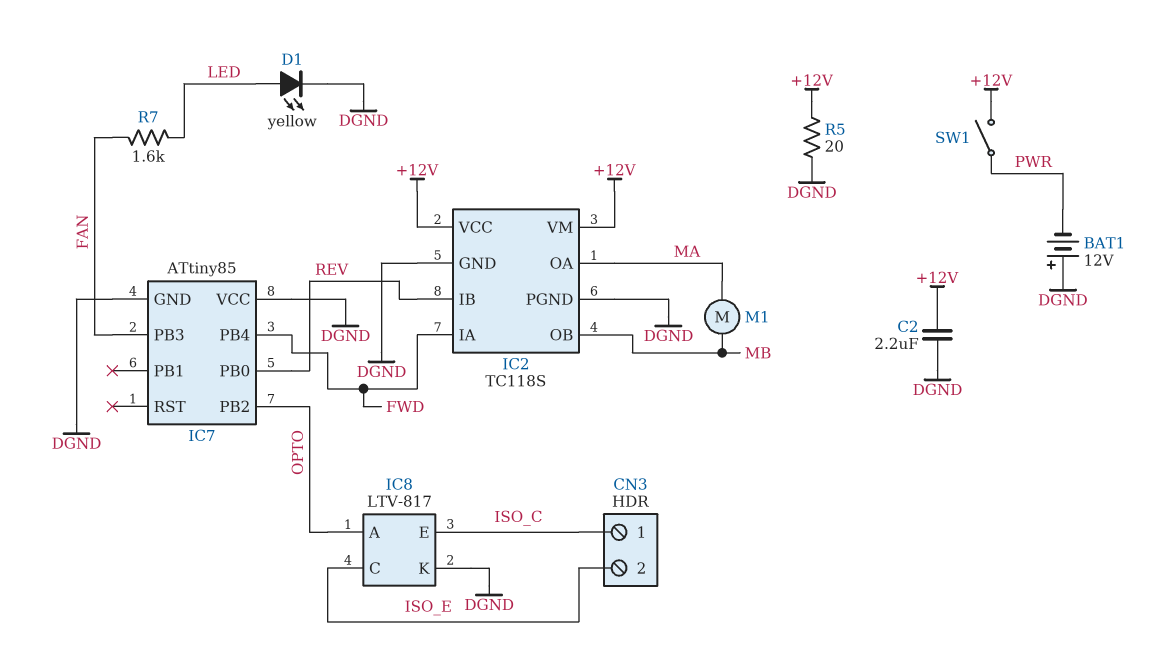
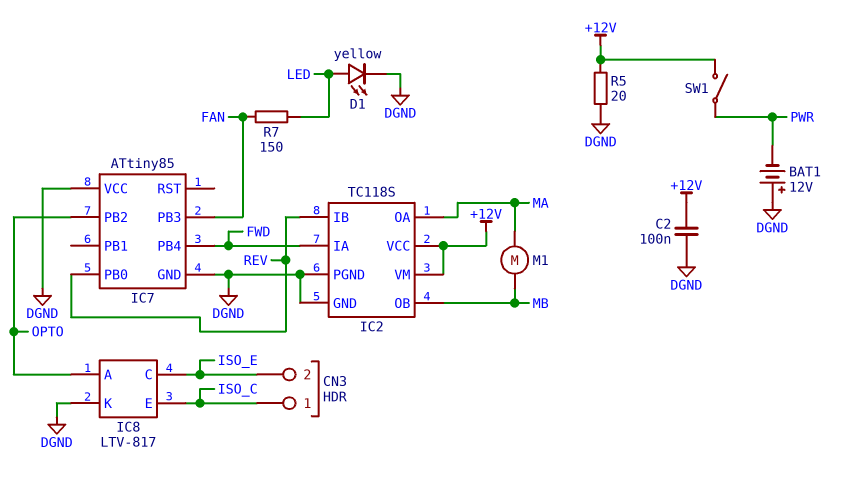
C2: 2.2uF (+12V, DGND) -> 100nF (+12V, DGND)
R7: 1.6k (FAN, LED) -> 150 (FAN, LED)

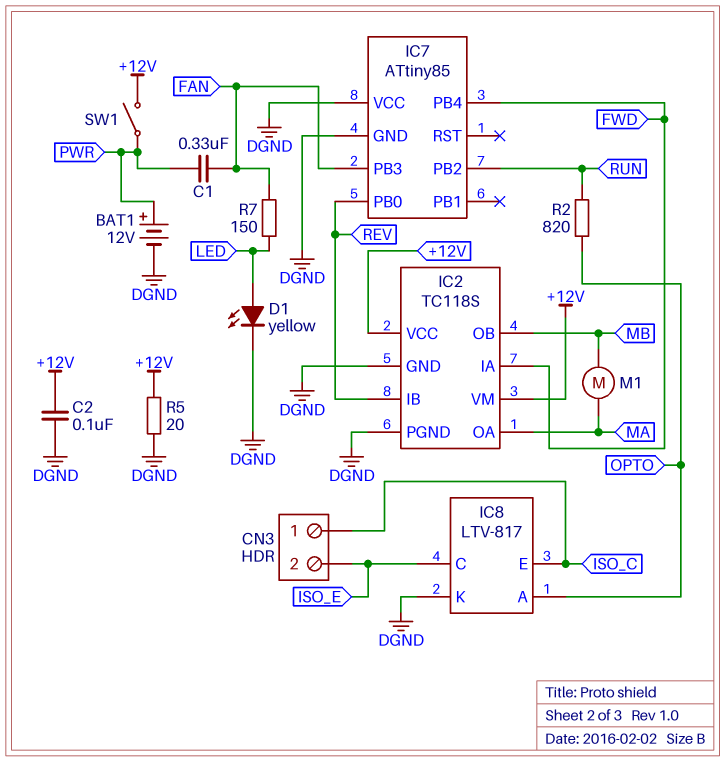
BAT1: 12V (plus DGND, minus PWR) -> 12V (plus PWR, minus DGND)
C1: none -> 330nF (FAN, PWR)
IC7 pin PB2: OPTO -> RUN
R2: none -> 820 (OPTO, RUN)

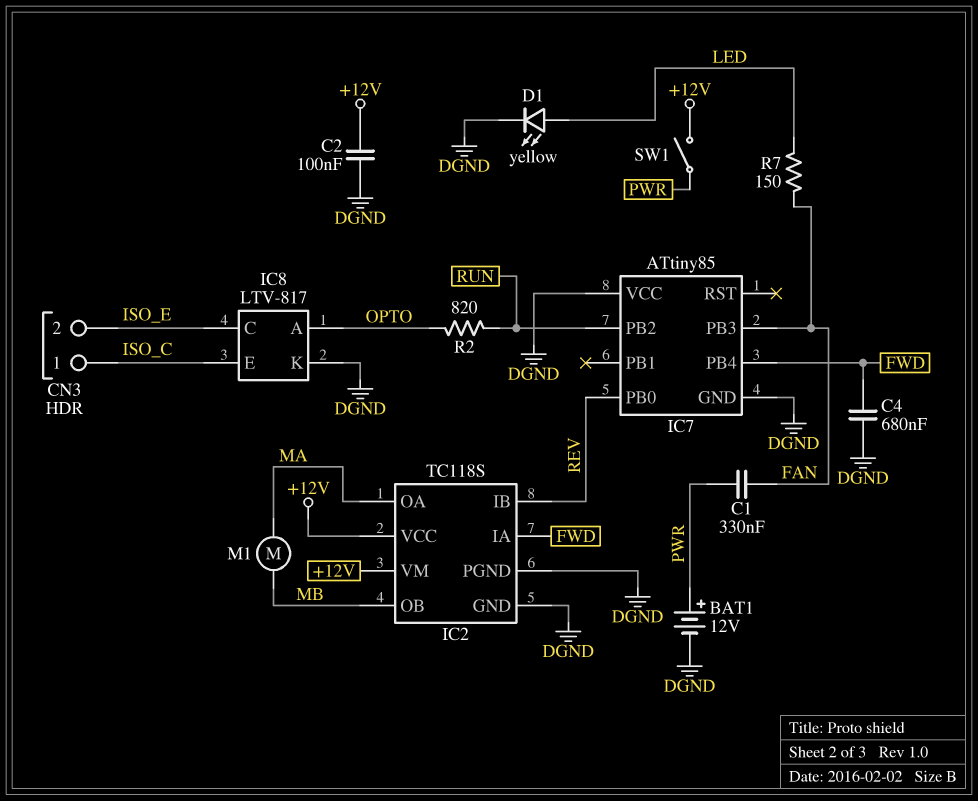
C4: none -> 680nF (DGND, FWD)
R5: 20 (+12V, DGND) -> none

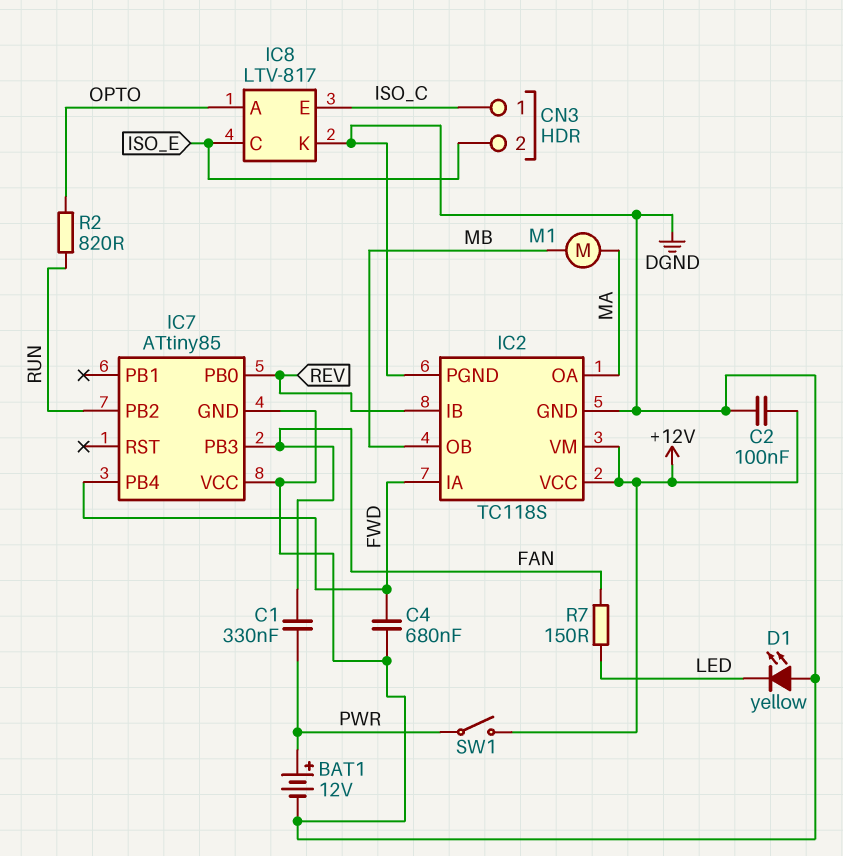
D1: LED yellow (A LED, K DGND) -> LED yellow (A DGND, K LED)

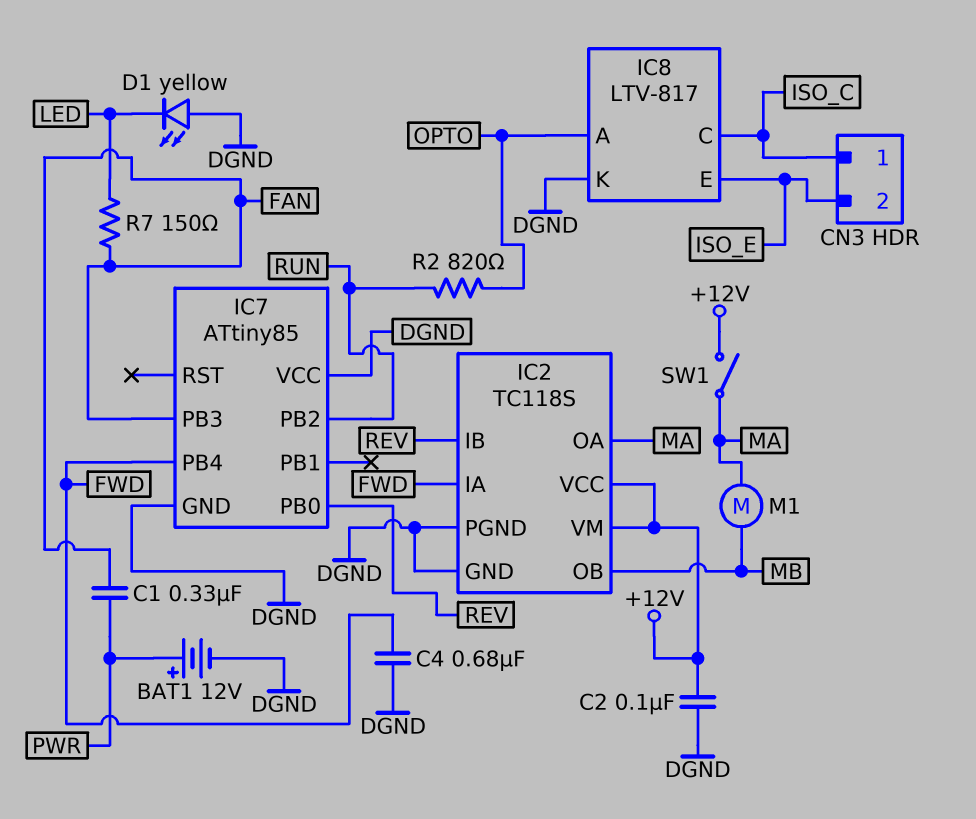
IC8 pin C: ISO_E -> ISO_C
IC8 pin E: ISO_C -> ISO_E
SW1: switch (+12V, PWR) -> switch (+12V, MA)

